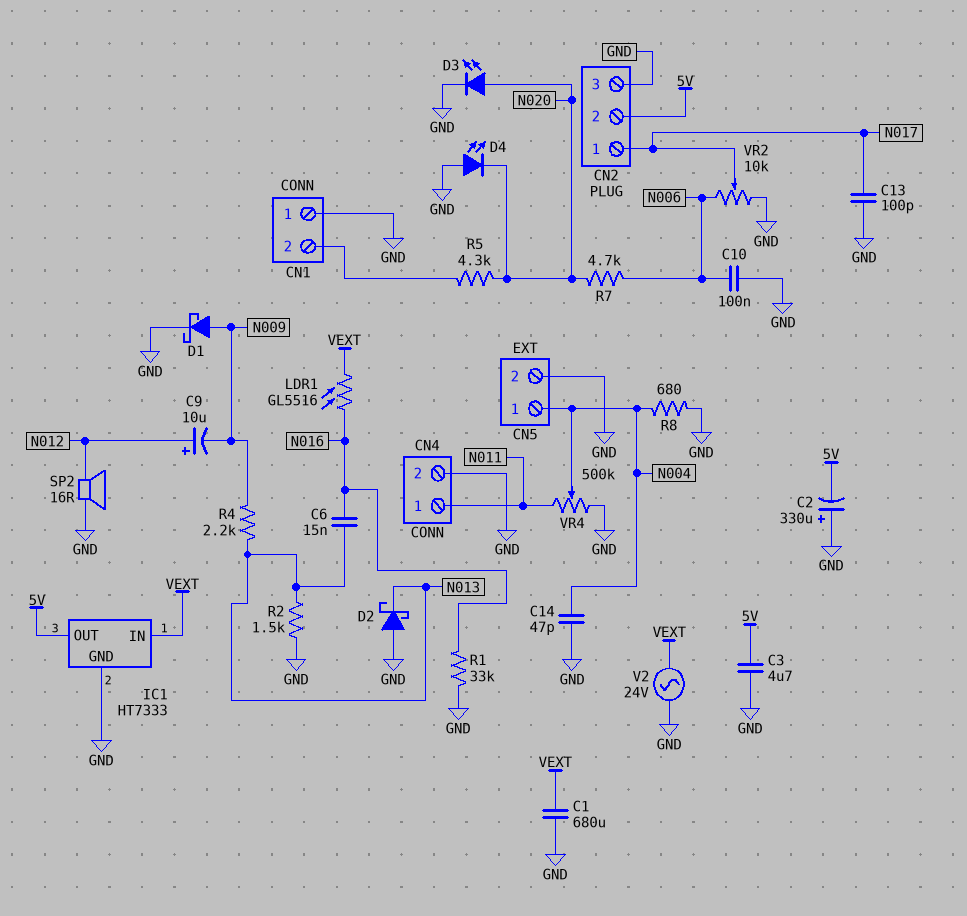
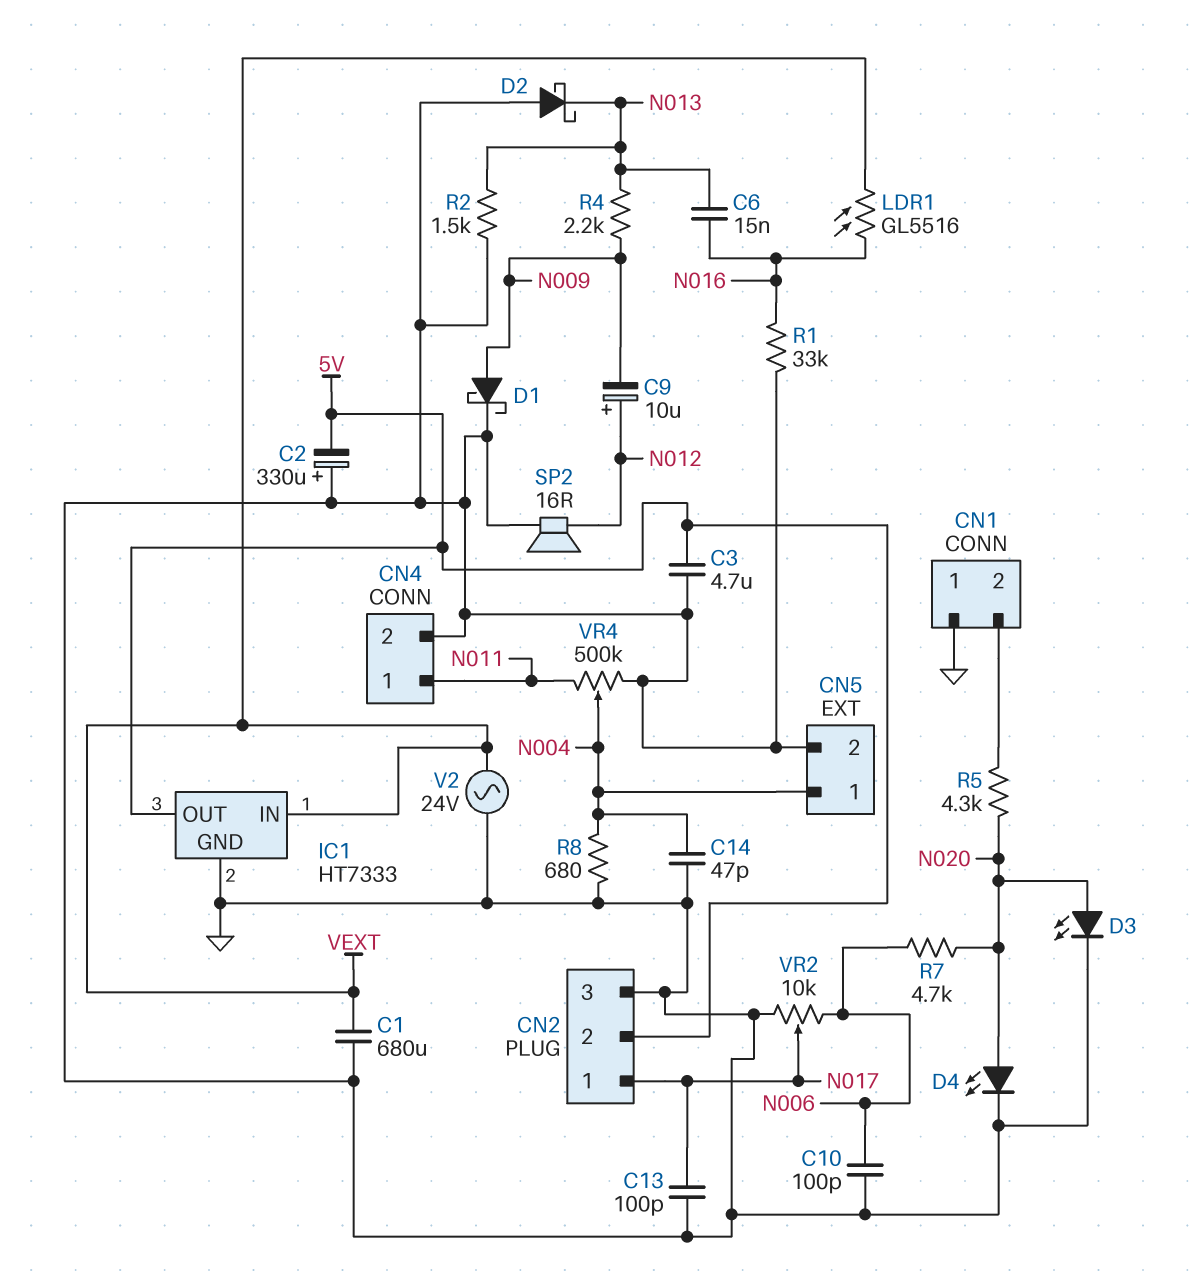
C10: 100nF (GND, N006) -> 100pF (GND, N006)
D4: LED (A GND, K N020) -> LED (A N020, K GND)

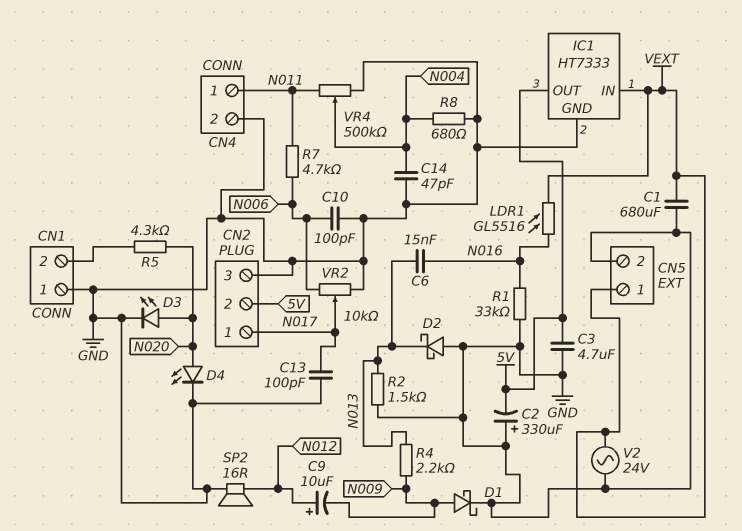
CN5 pin 1: N004 -> VEXT
R7: 4.7k (N006, N020) -> 4.7k (N006, N011)

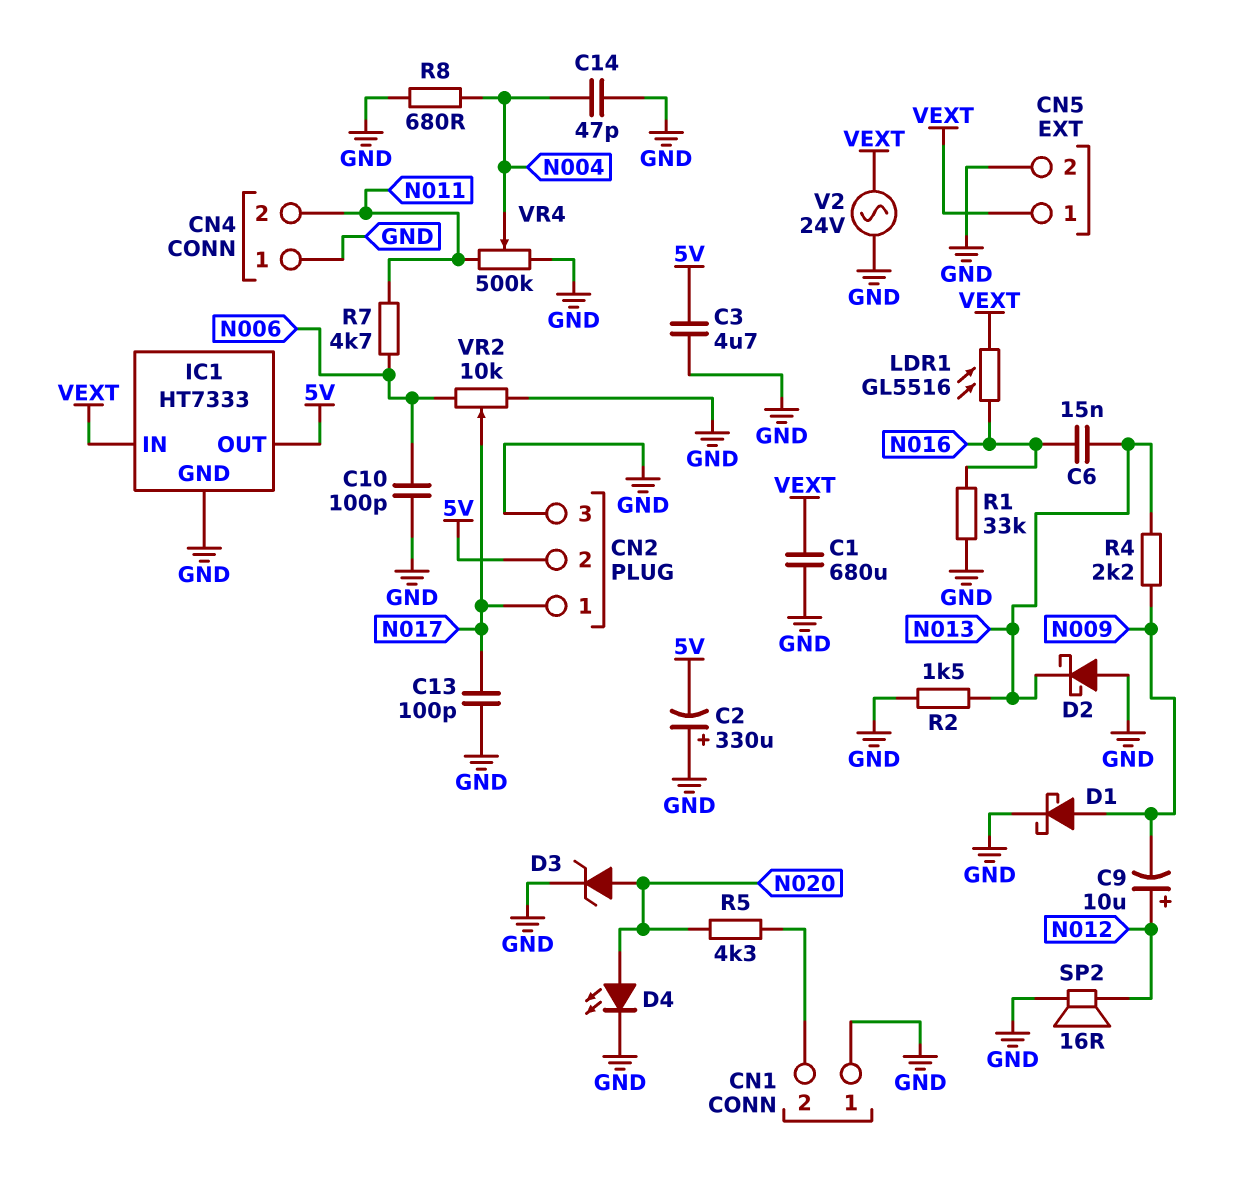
CN4 pin 1: N011 -> GND
CN4 pin 2: GND -> N011
D3: LED (A N020, K GND) -> zener (A N020, K GND)

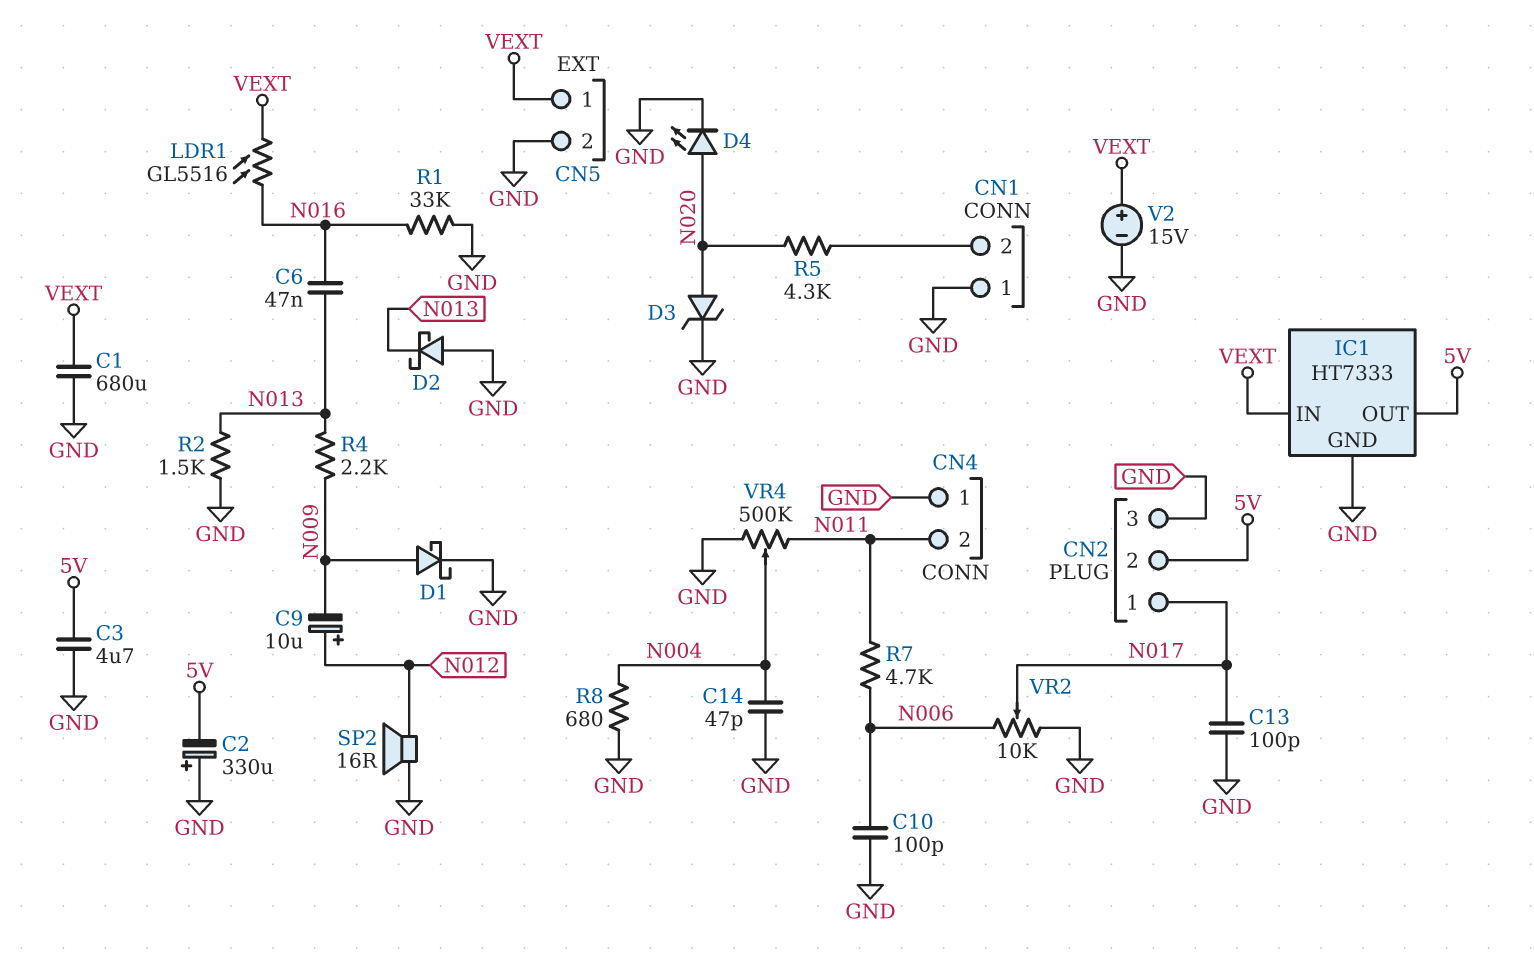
C6: 15nF (N013, N016) -> 47nF (N013, N016)
V2: AC 24V (GND, VEXT) -> 15V (plus VEXT, minus GND)

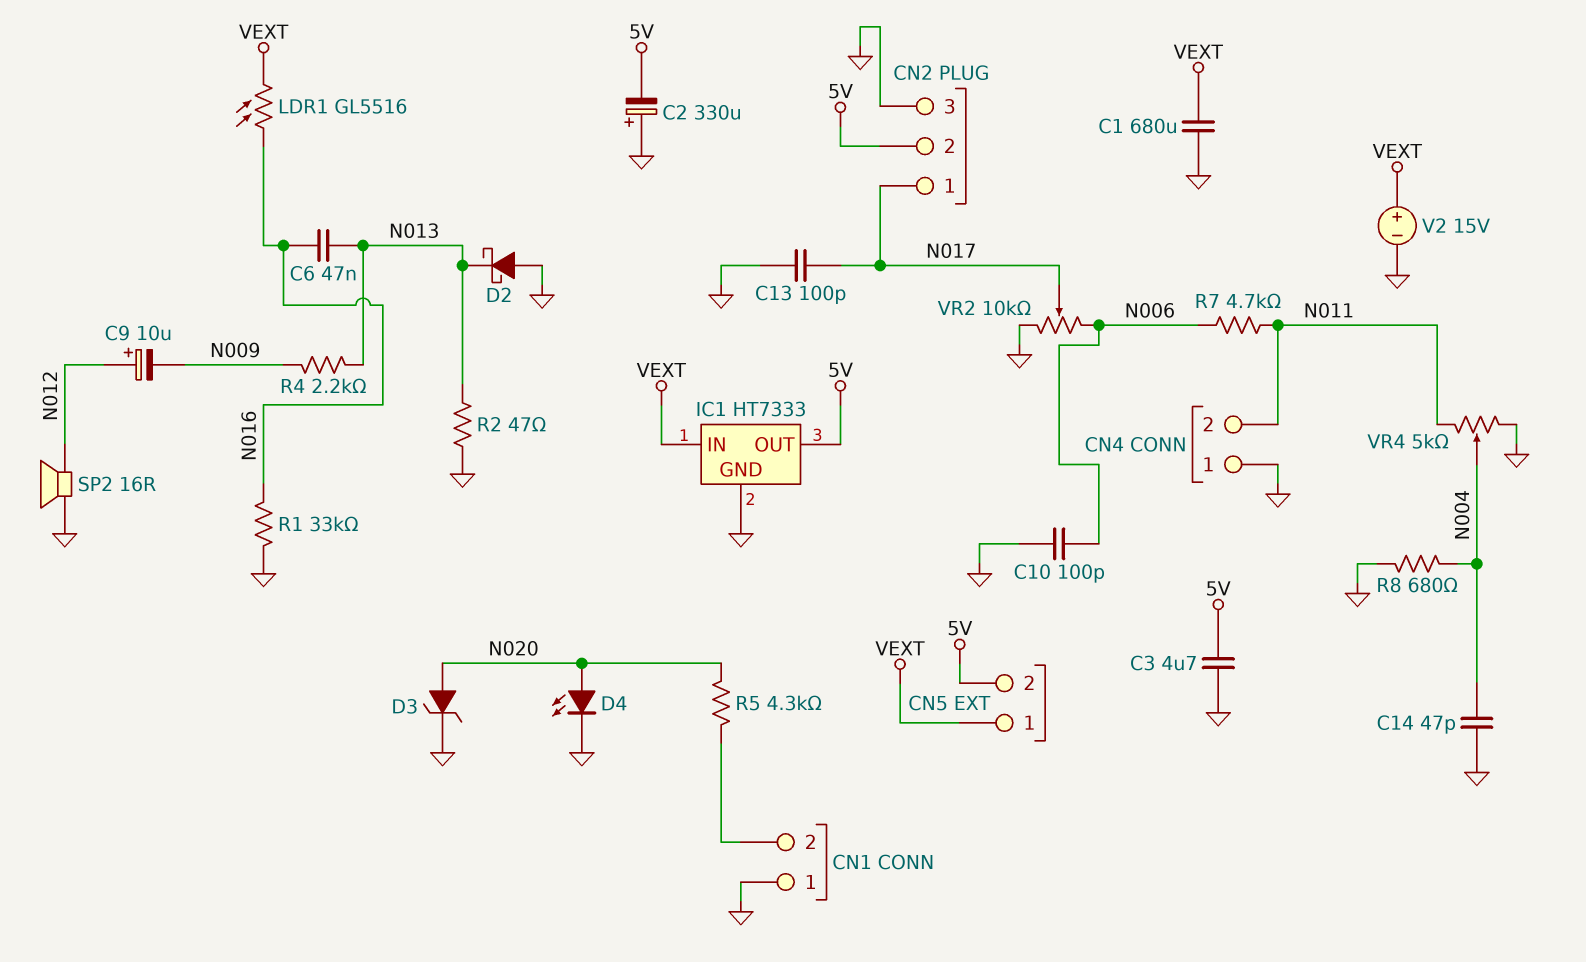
CN5 pin 2: GND -> 5V
D1: schottky (A N009, K GND) -> none
R2: 1.5k (GND, N013) -> 47 (GND, N013)
VR4: 500k (GND, N011, wiper N004) -> 5k (GND, N011, wiper N004)

